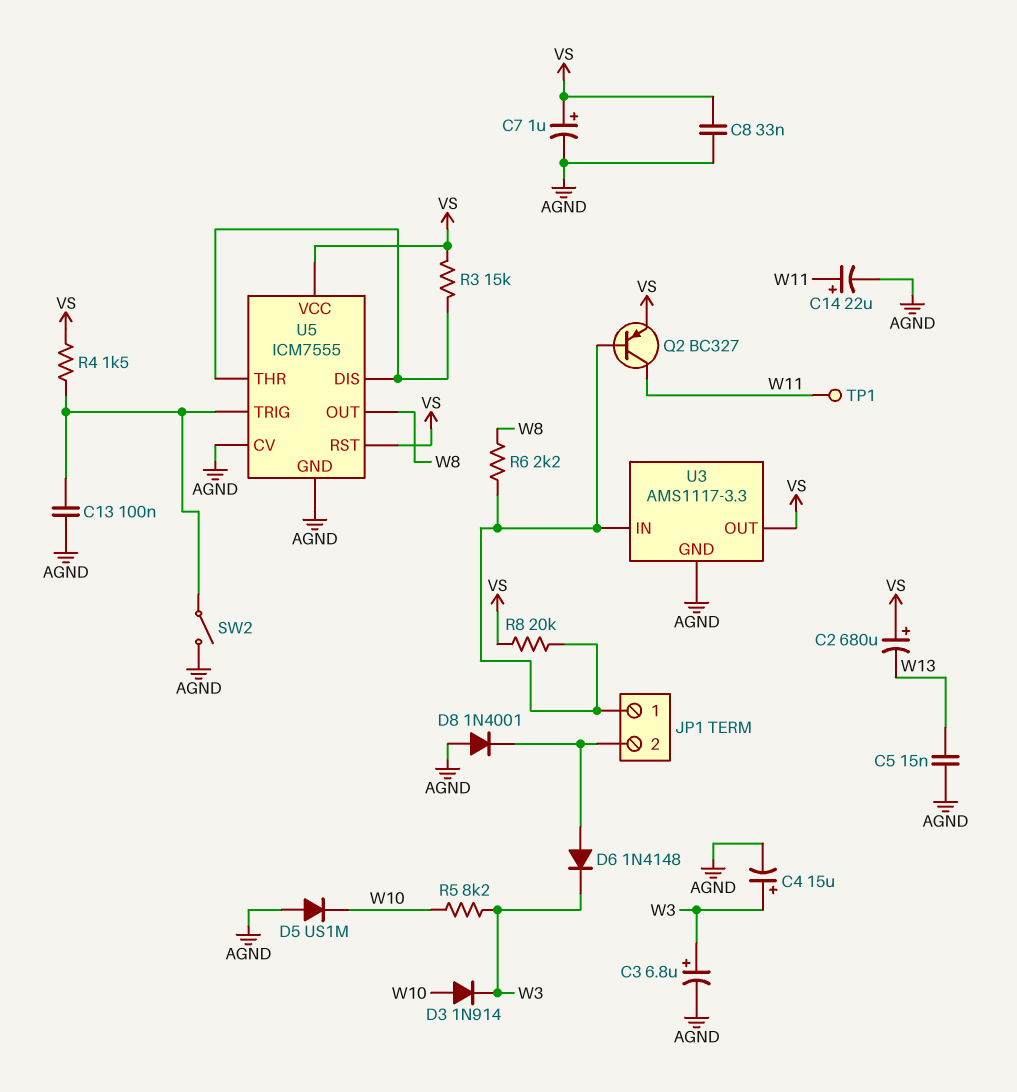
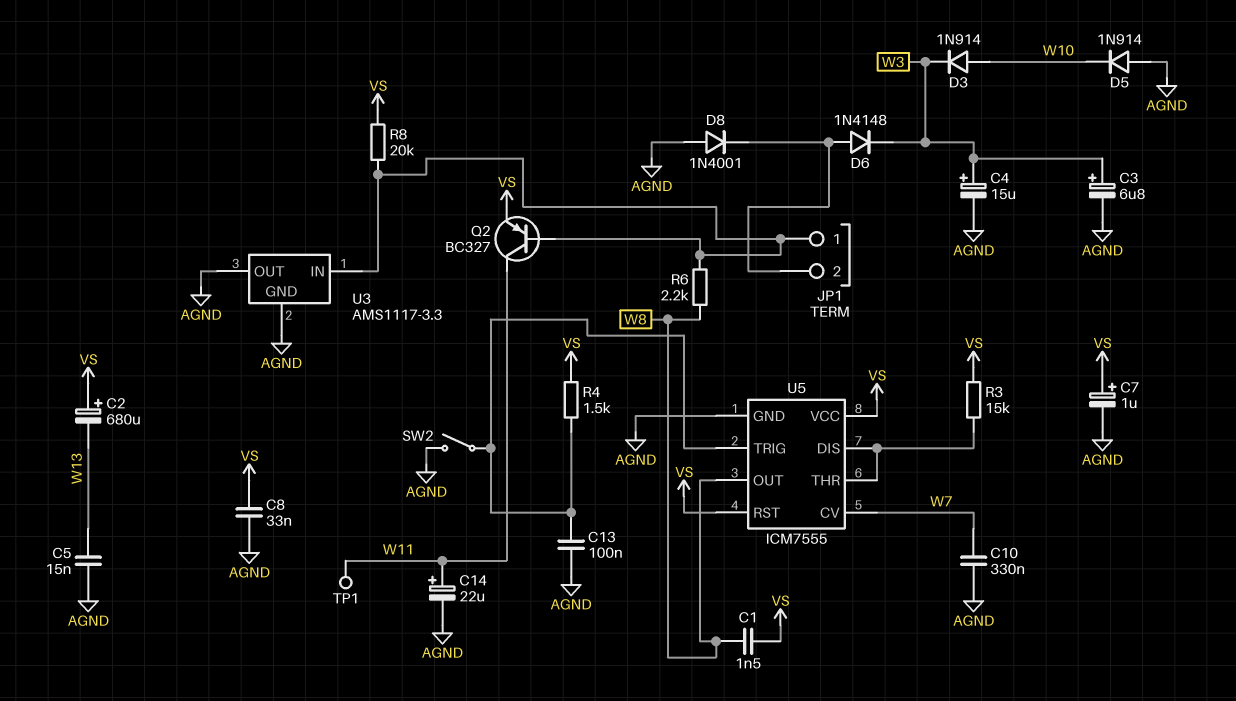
C1: none -> 1.5nF (VS, W8)
C10: none -> 330nF (AGND, W7)
D5: diode US1M (A AGND, K W10) -> diode 1N914 (A AGND, K W10)
R5: 8.2k (W3, W10) -> none
U3 pin OUT: VS -> AGND
U5 pin CV: AGND -> W7

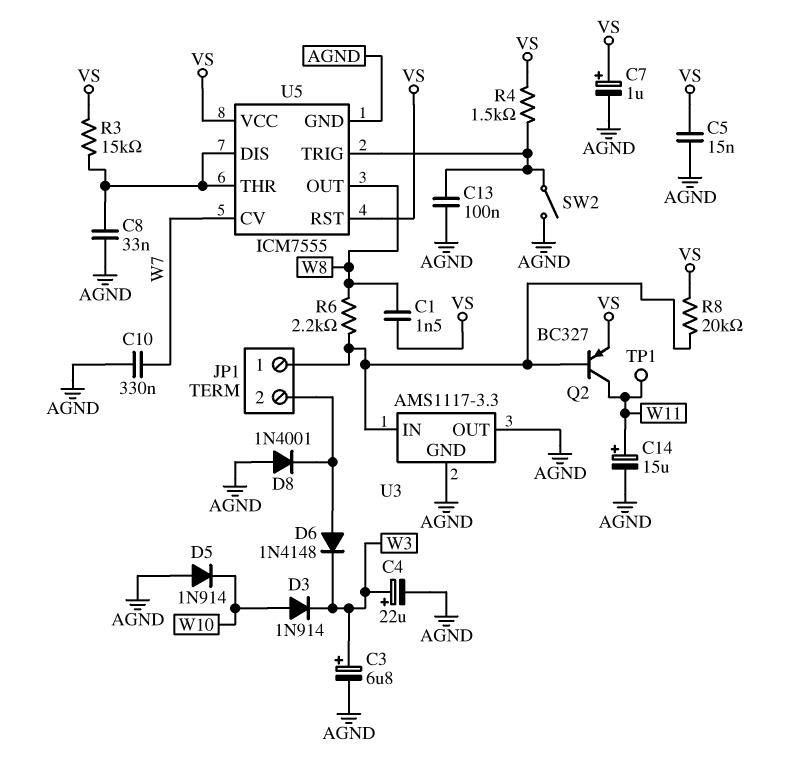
C2: 680uF (plus VS, minus W13) -> none
C4: 15uF (plus W3, minus AGND) -> 22uF (plus W3, minus AGND)
C5: 15nF (AGND, W13) -> 15nF (AGND, VS)
C8: 33nF (AGND, VS) -> 33nF (AGND, U5/DIS)
C14: 22uF (plus W11, minus AGND) -> 15uF (plus W11, minus AGND)

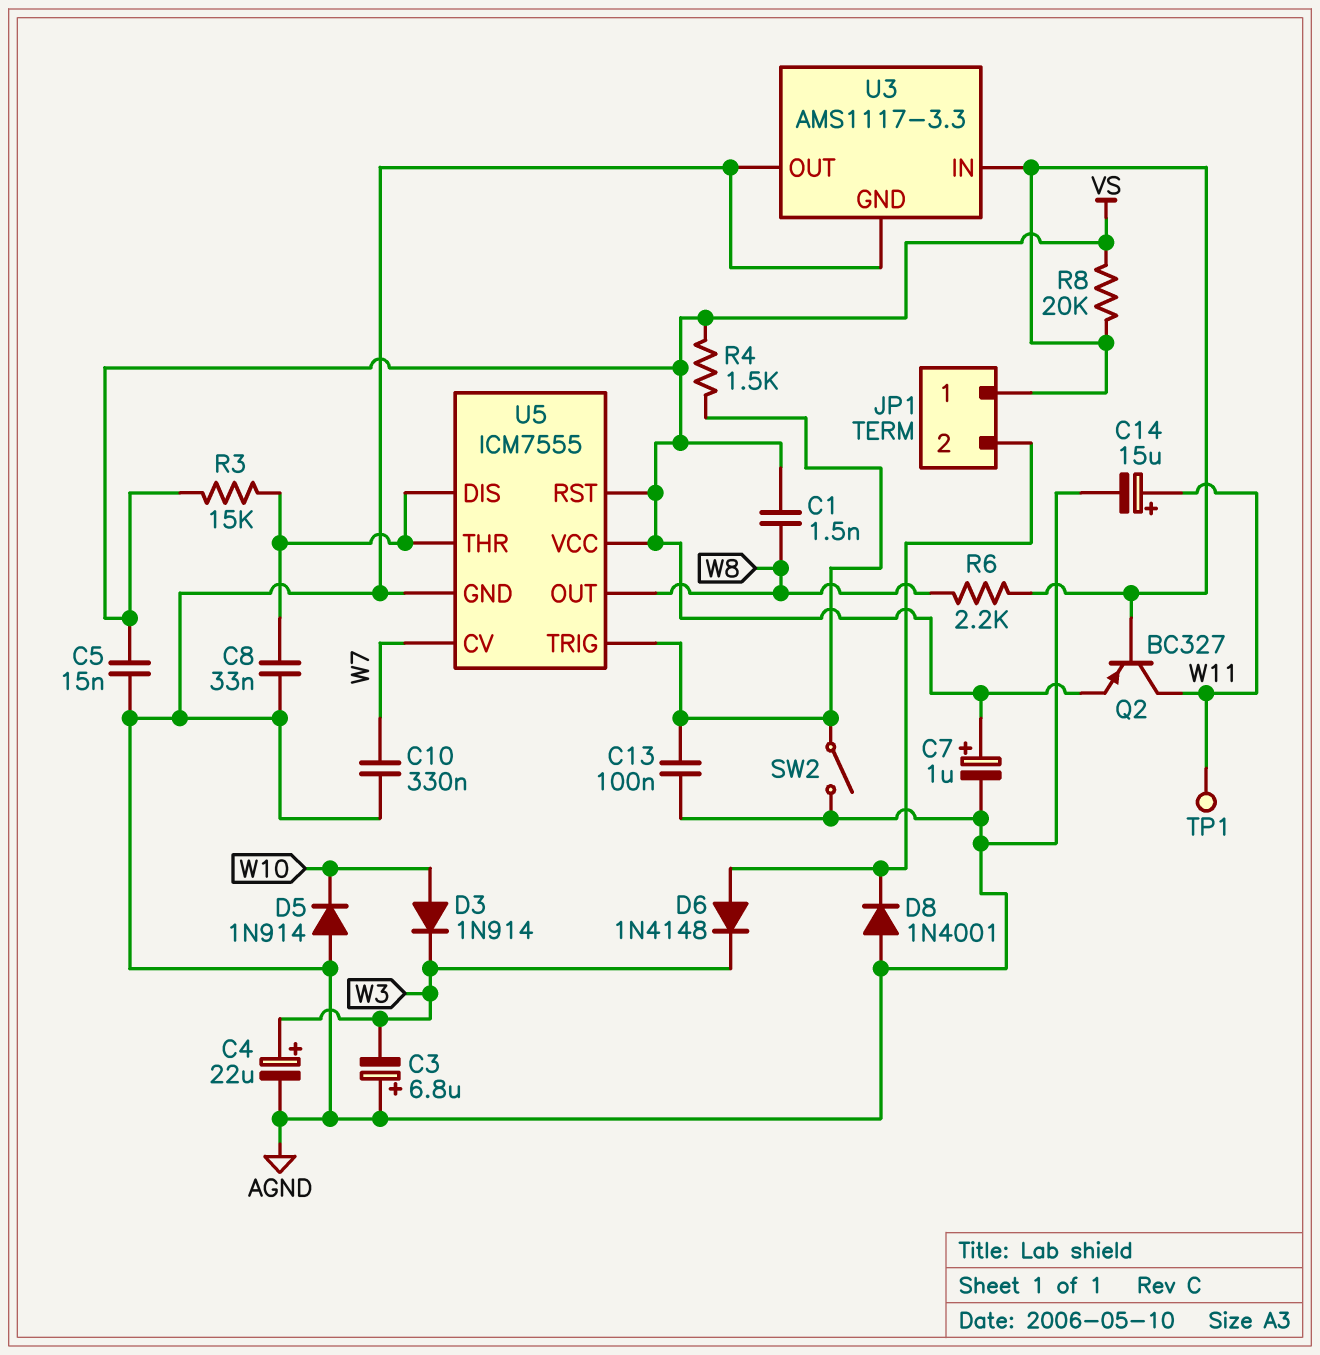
C3: 6.8uF (plus W3, minus AGND) -> 6.8uF (plus AGND, minus W3)

